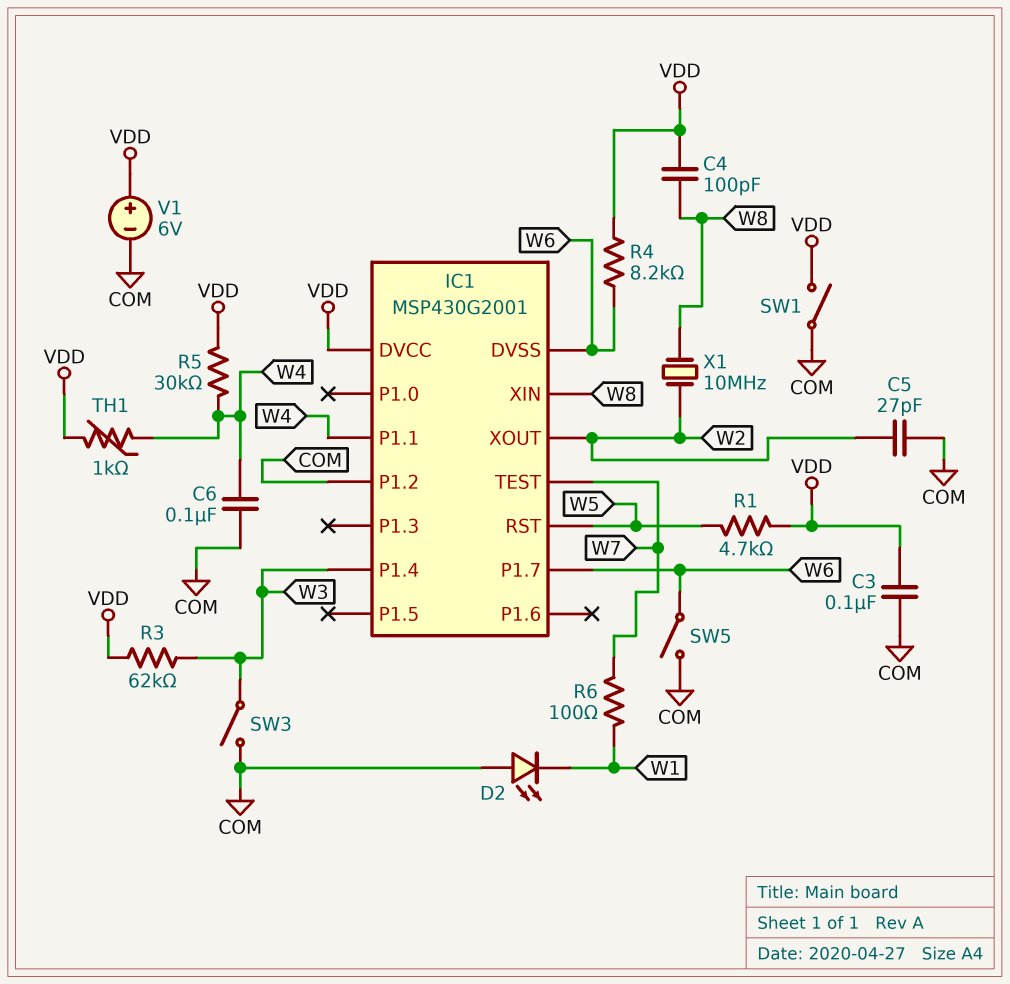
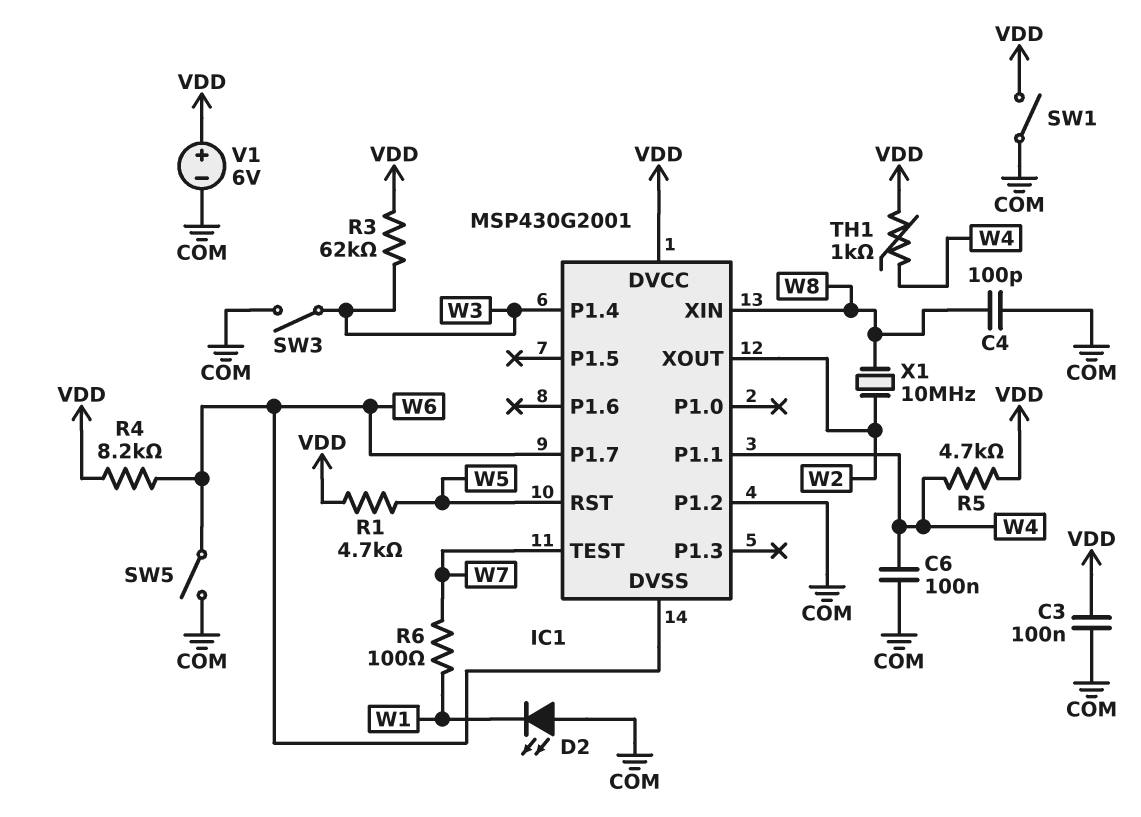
C4: 100pF (VDD, W8) -> 100pF (COM, W8)
C5: 27pF (COM, W2) -> none
R5: 30k (VDD, W4) -> 4.7k (VDD, W4)

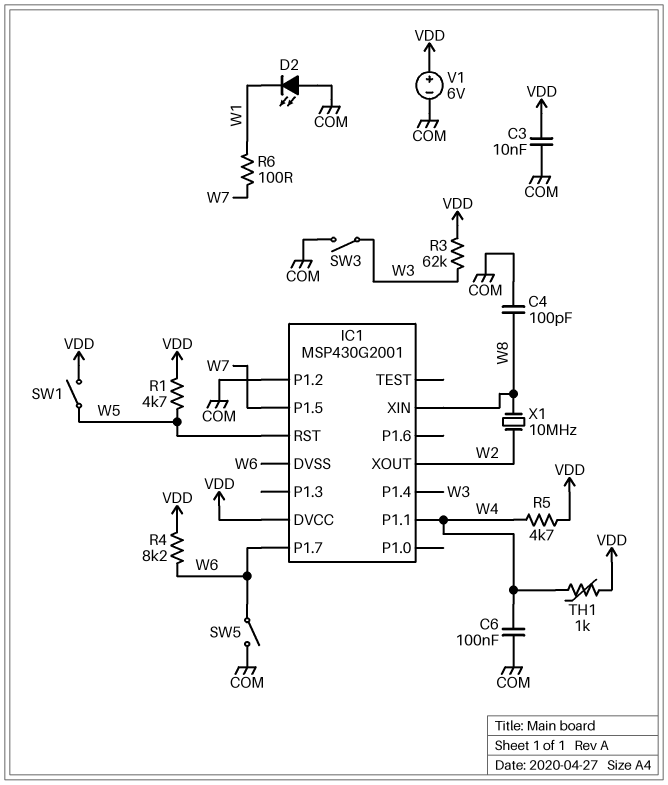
C3: 100nF (COM, VDD) -> 10nF (COM, VDD)
IC1 pin P1.5: none -> W7
IC1 pin TEST: W7 -> none
SW1: switch (COM, VDD) -> switch (VDD, W5)

